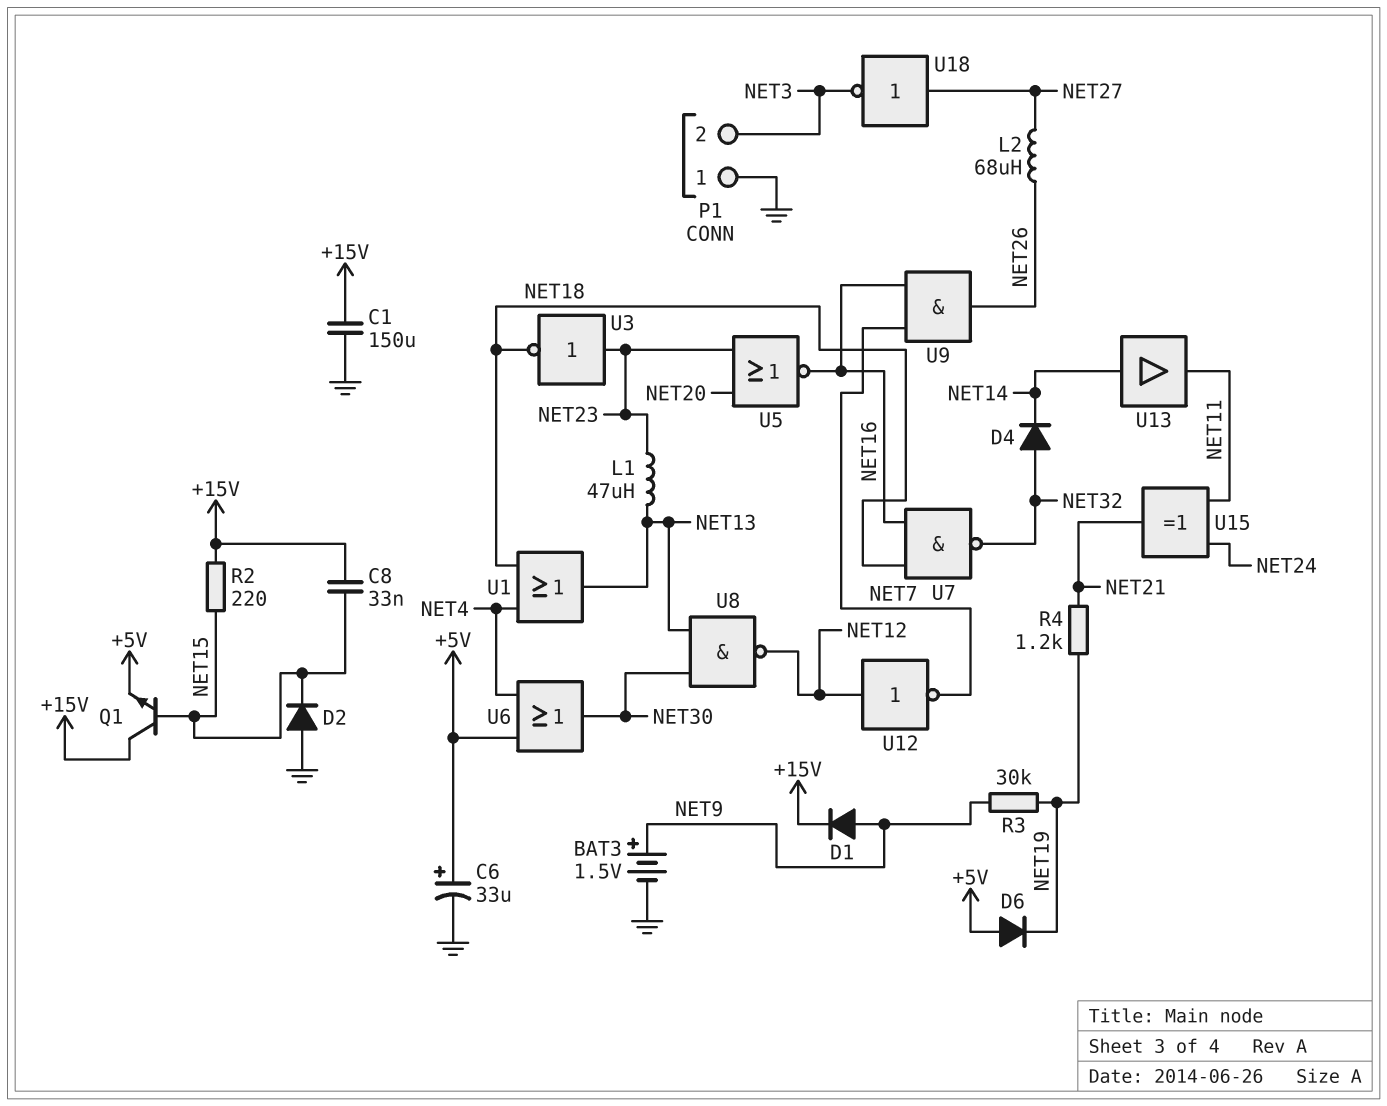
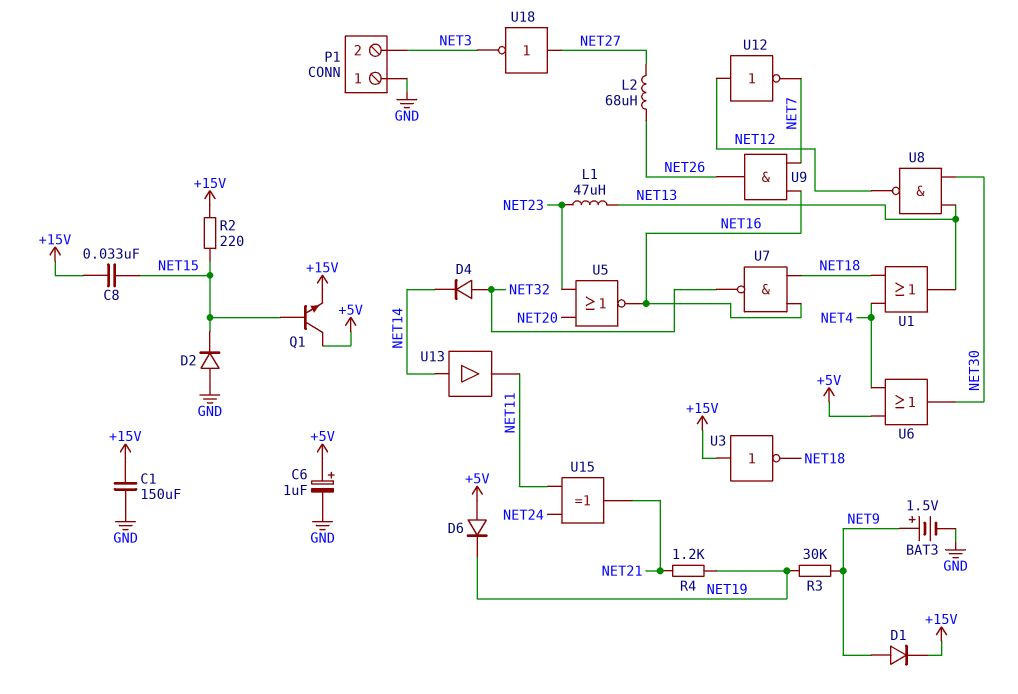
C6: 33uF (plus +5V, minus GND) -> 1uF (plus +5V, minus GND)
Q1: NPN (B NET15, C +15V, E +5V) -> NPN (B NET15, C +5V, E +15V)
U3: NOT (in NET23, out NET18) -> NOT (in +15V, out NET18)

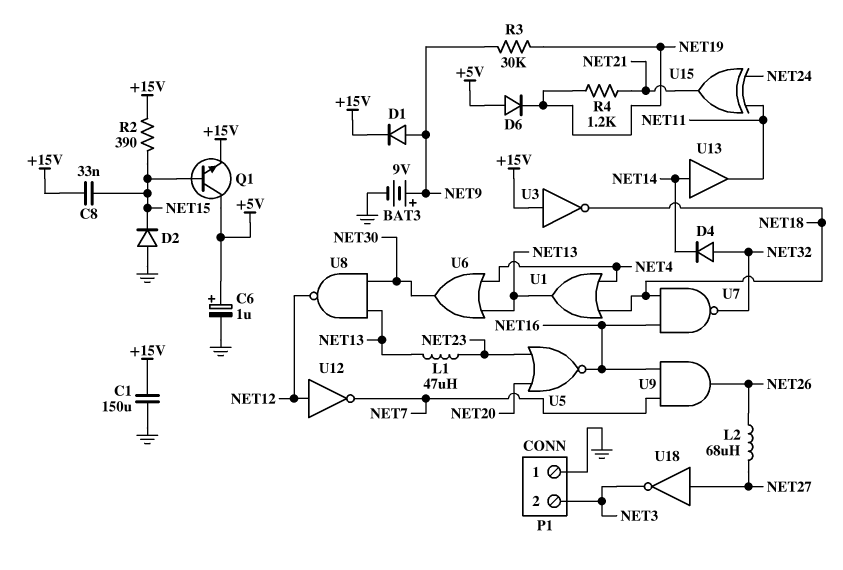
BAT3: 1.5V (plus NET9, minus GND) -> 9V (plus NET9, minus GND)
R2: 220 (+15V, NET15) -> 390 (+15V, NET15)
U6: OR (in +5V, in NET4, out NET30) -> OR (in NET4, in NET13, out NET30)

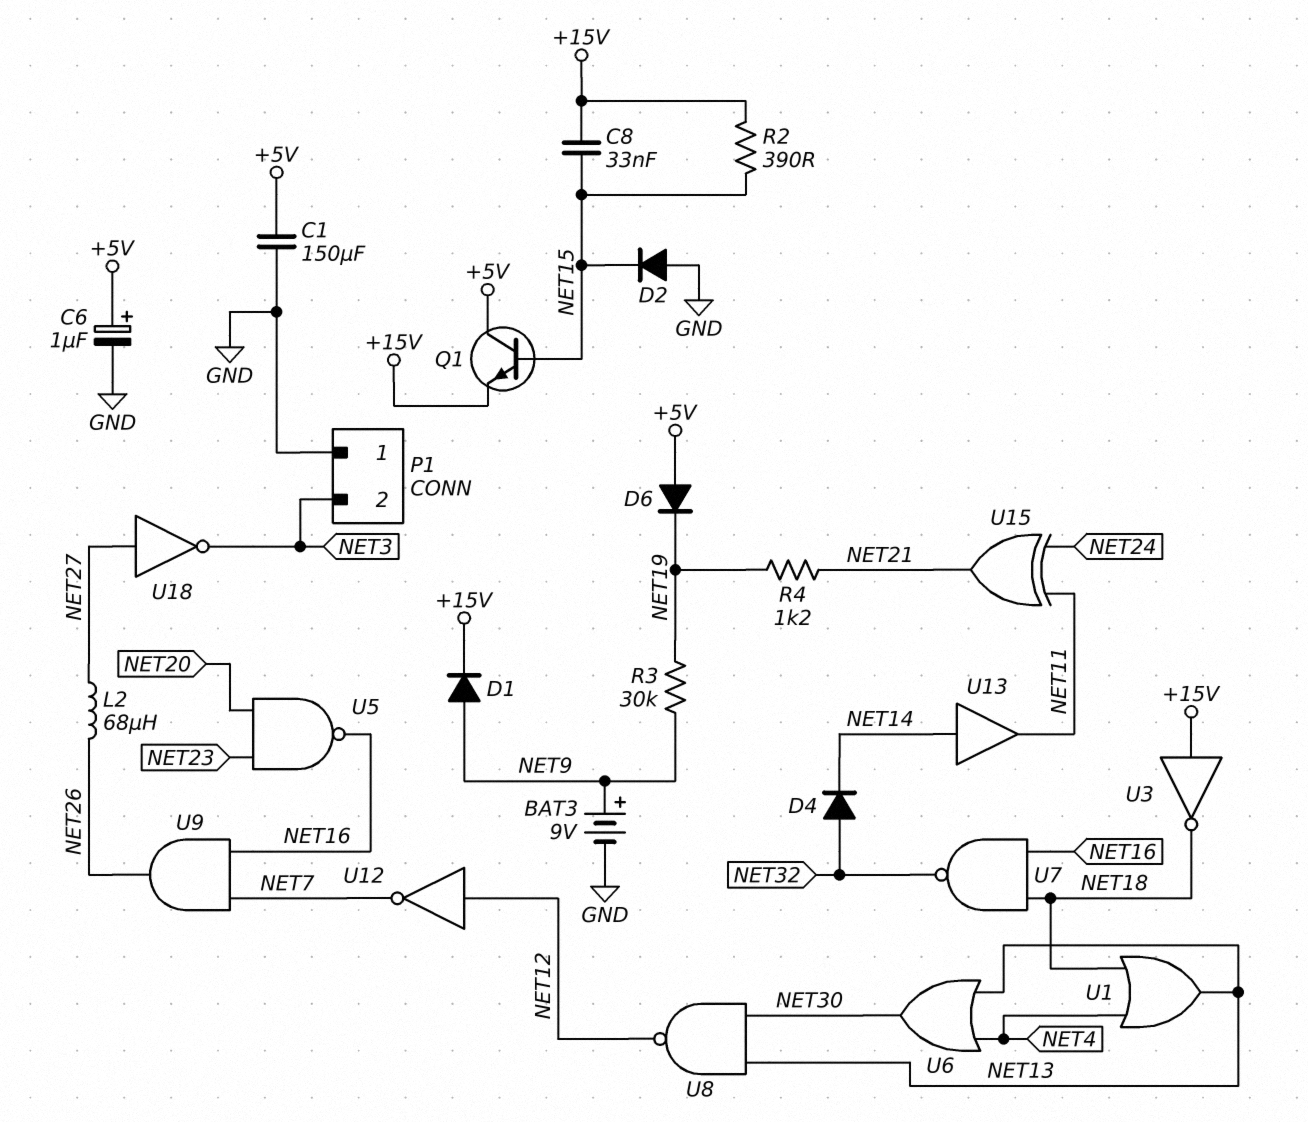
C1: 150uF (+15V, GND) -> 150uF (+5V, GND)
L1: 47uH (NET13, NET23) -> none
U5: NOR (in NET20, in NET23, out NET16) -> NAND (in NET20, in NET23, out NET16)

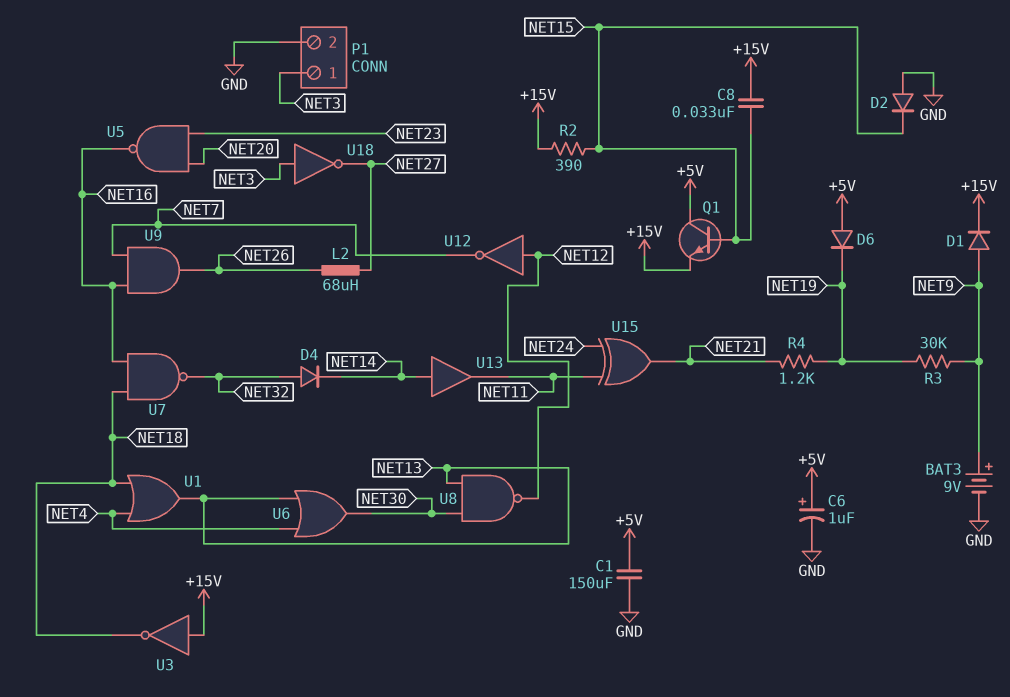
P1 pin 1: GND -> NET3
P1 pin 2: NET3 -> GND
U18: NOT (in NET27, out NET3) -> NOT (in NET3, out NET27)

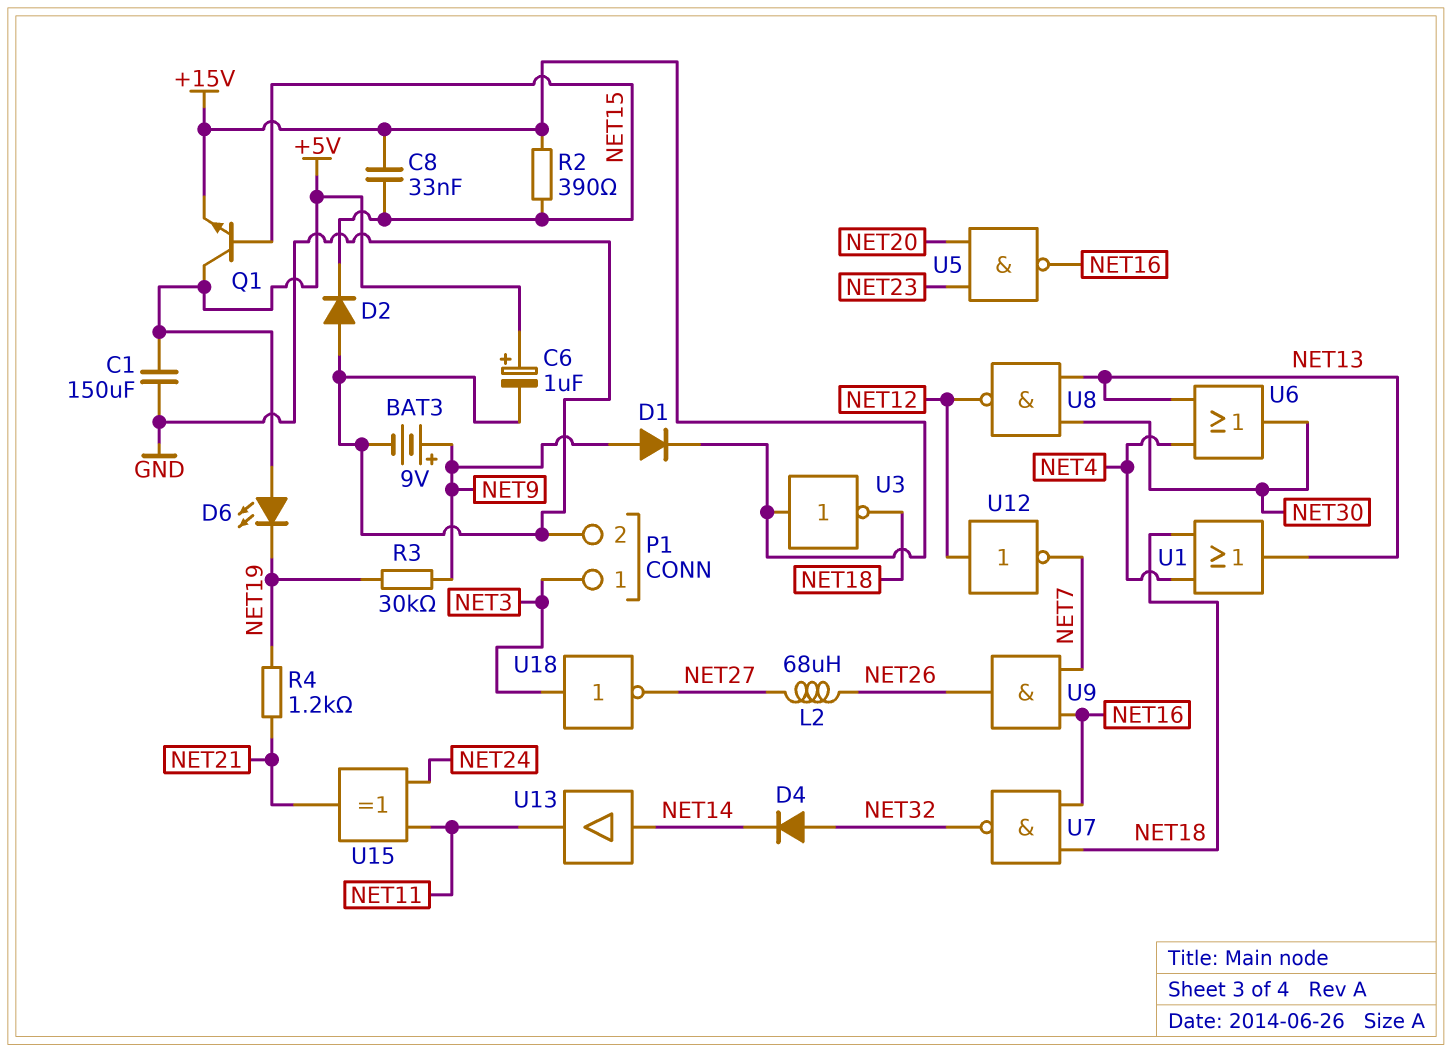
D6: diode (A +5V, K NET19) -> LED (A +5V, K NET19)

